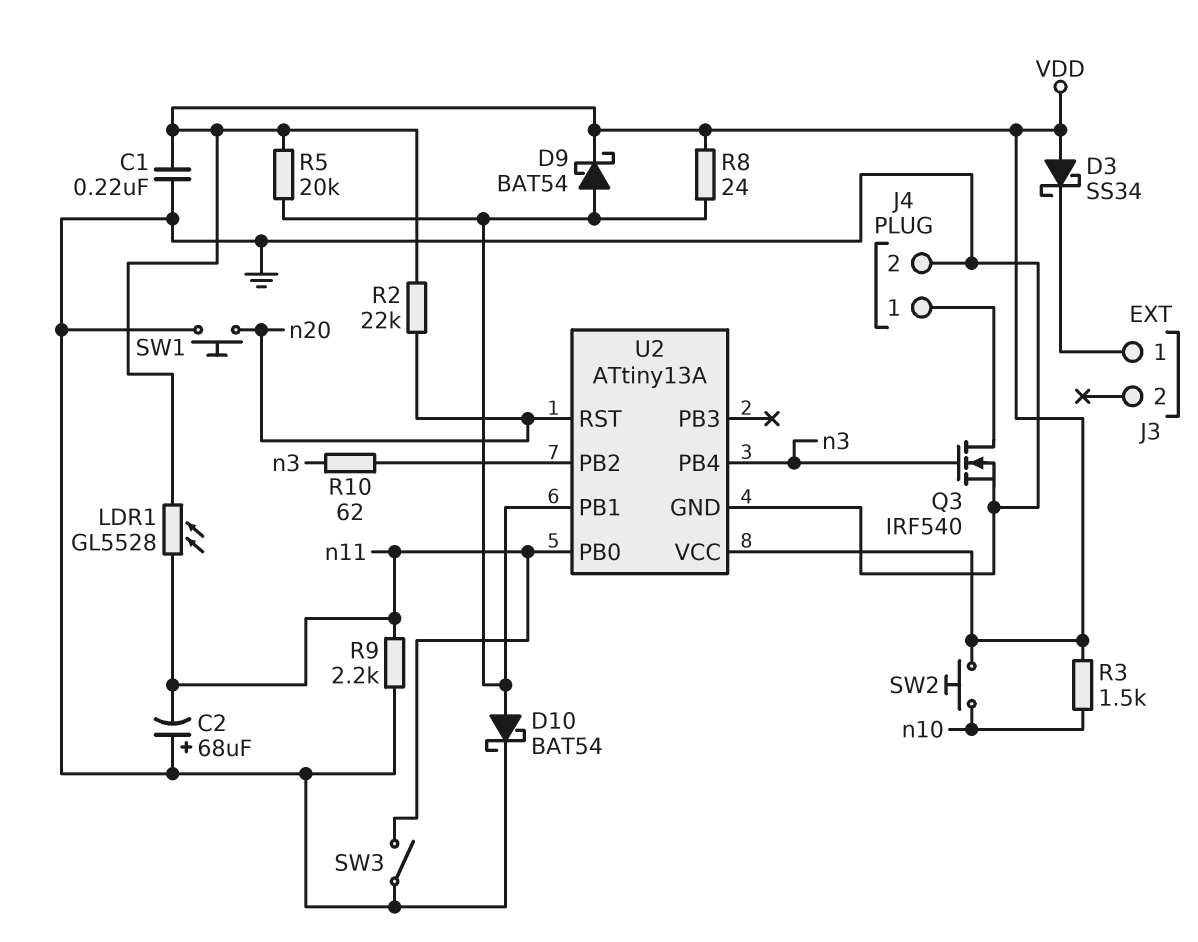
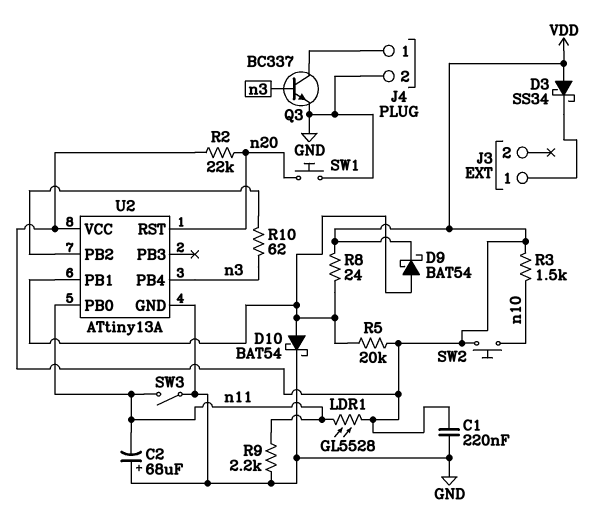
Q3: NMOS IRF540 (G n3, D J4/1, S GND) -> NPN BC337 (B n3, C J4/1, E GND)

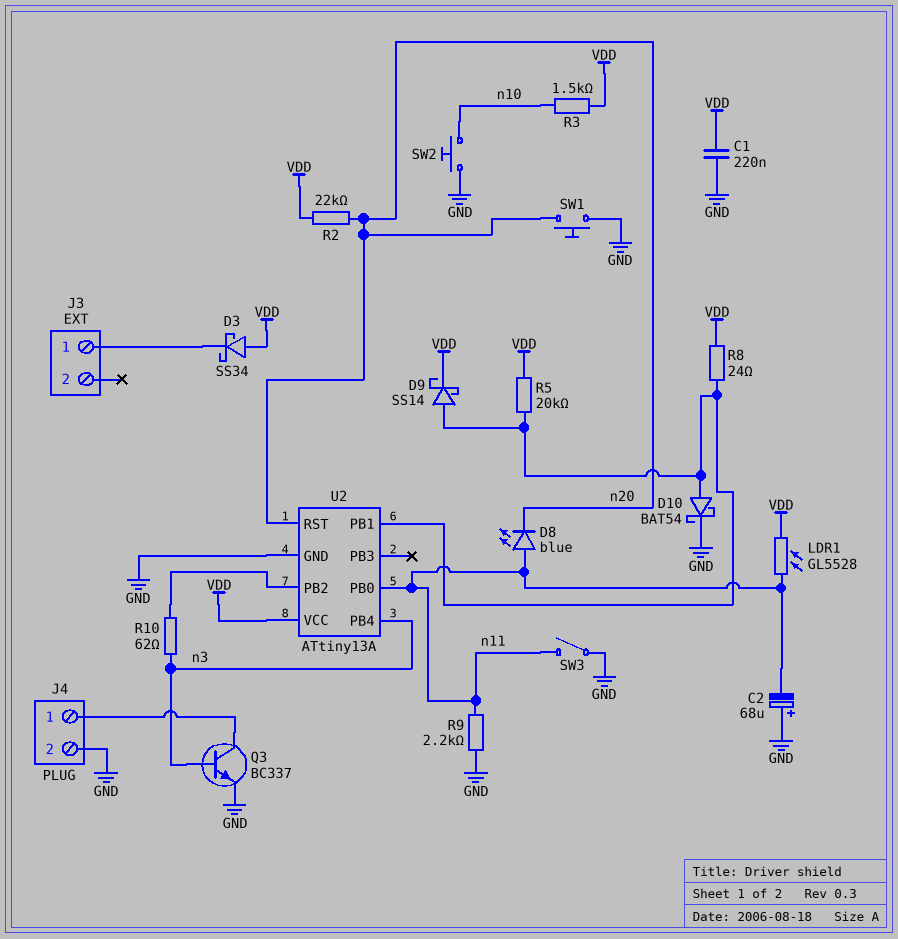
D8: none -> LED blue (A n11, K n20)
D9: schottky BAT54 (A U2/PB1, K VDD) -> schottky SS14 (A U2/PB1, K VDD)
SW2: button (VDD, n10) -> button (GND, n10)

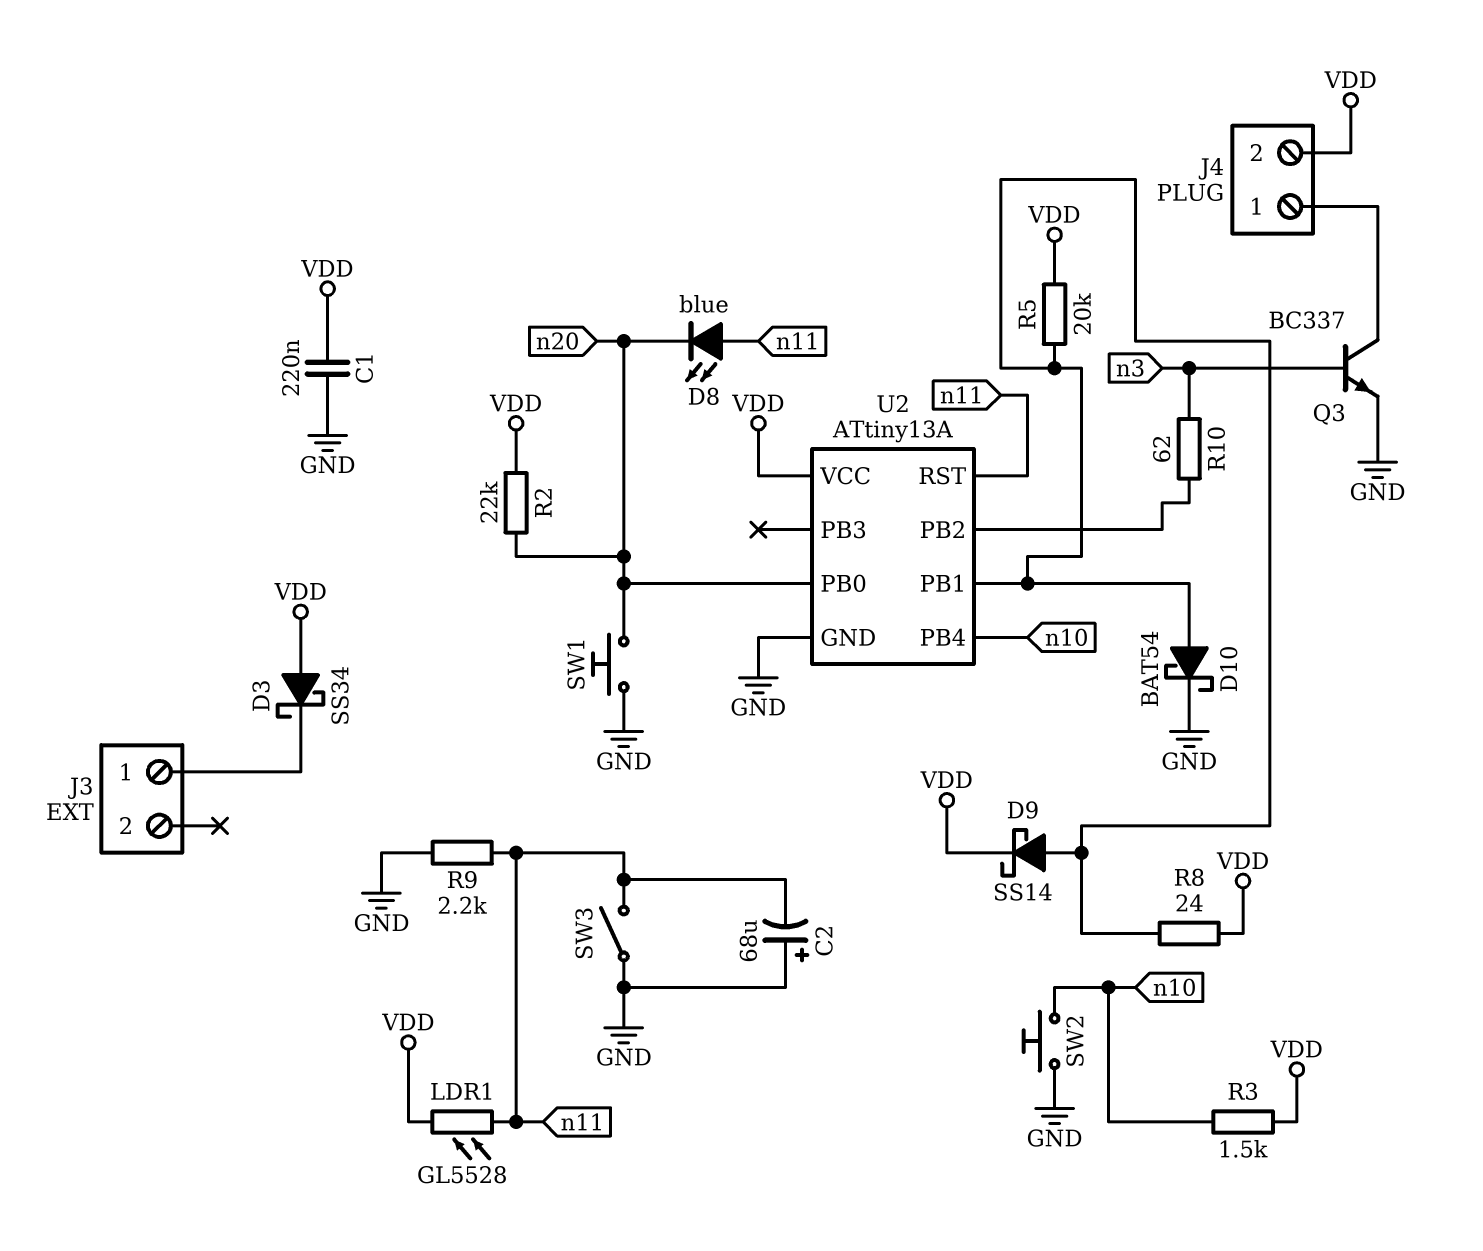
J4 pin 2: GND -> VDD
U2 pin PB0: n11 -> n20
U2 pin PB4: n3 -> n10
U2 pin RST: n20 -> n11

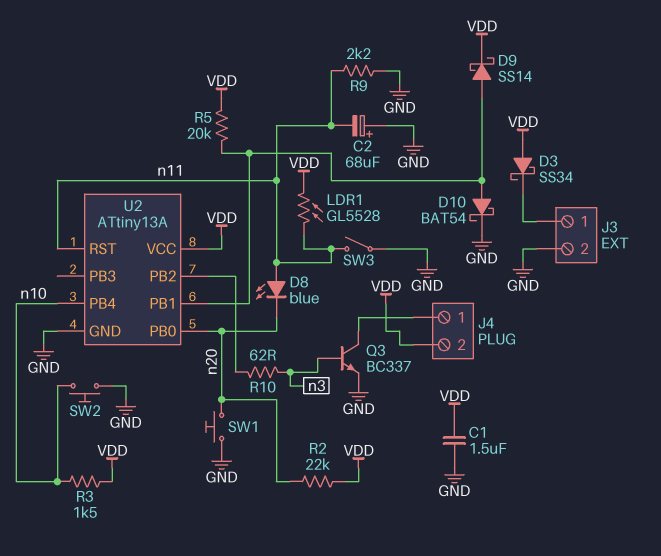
C1: 220nF (GND, VDD) -> 1.5uF (GND, VDD)
J3 pin 2: none -> GND
R8: 24 (U2/PB1, VDD) -> none

